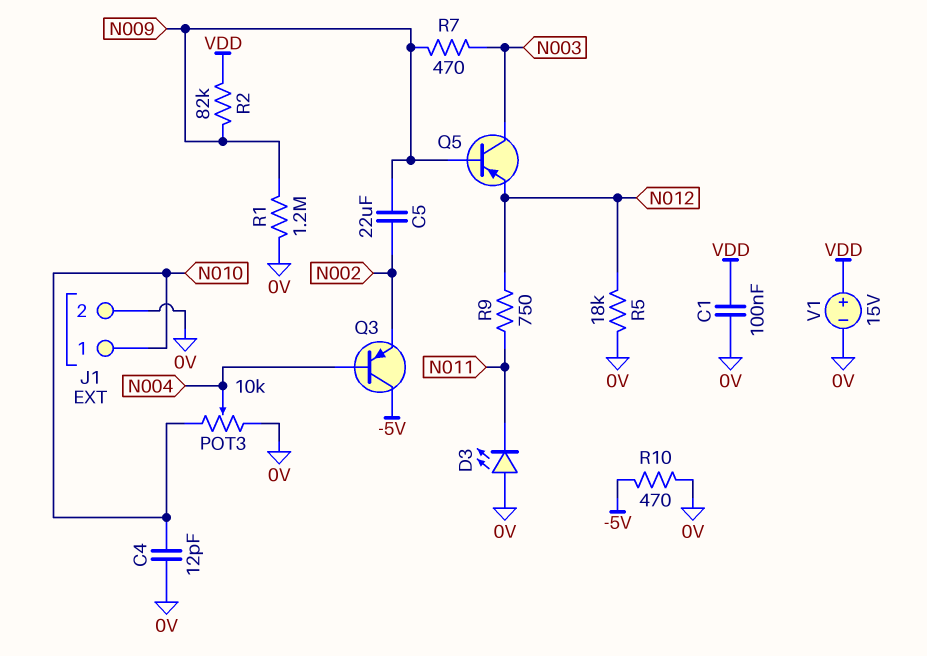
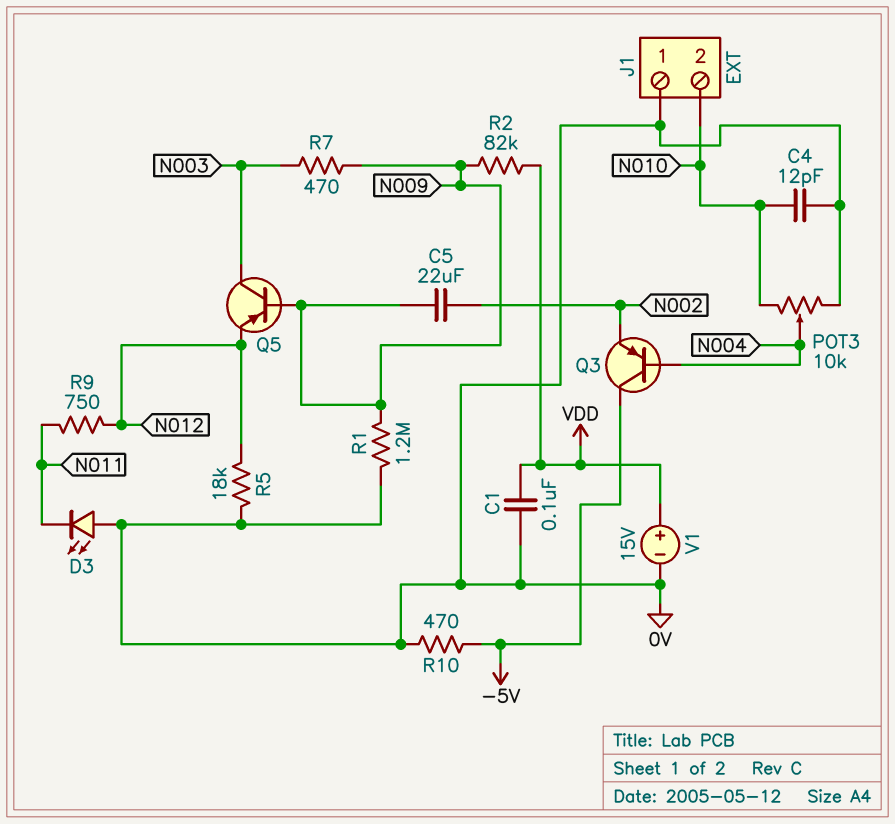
J1 pin 1: N010 -> 0V
J1 pin 2: 0V -> N010

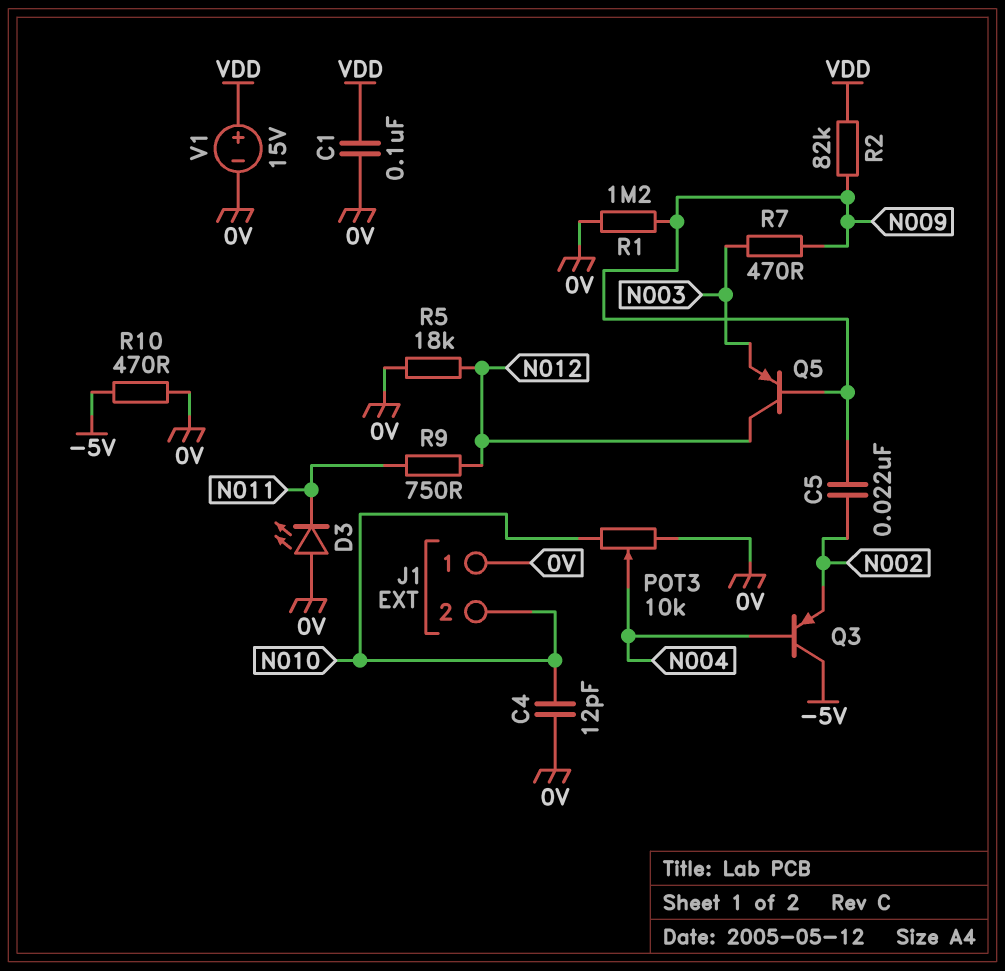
C5: 22uF (N002, N009) -> 22nF (N002, N009)
Q5: PNP (B N009, C N003, E N012) -> PNP (B N009, C N012, E N003)

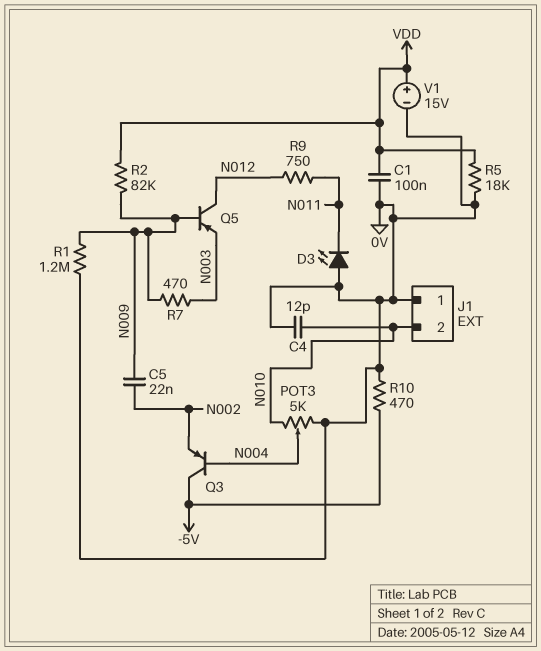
POT3: 10k (0V, N010, wiper N004) -> 5k (0V, N010, wiper N004)
R5: 18k (0V, N012) -> 18k (0V, VDD)

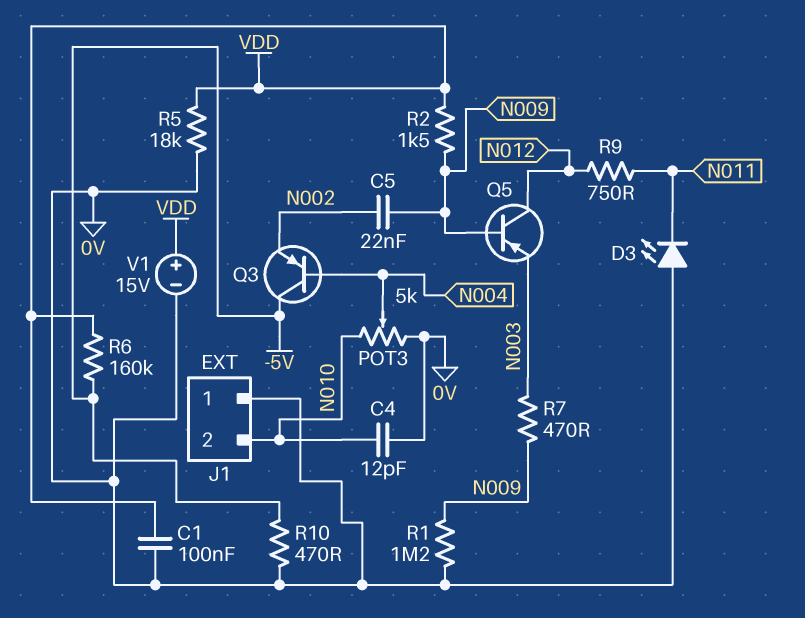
R2: 82k (N009, VDD) -> 1.5k (N009, VDD)
R6: none -> 160k (-5V, VDD)

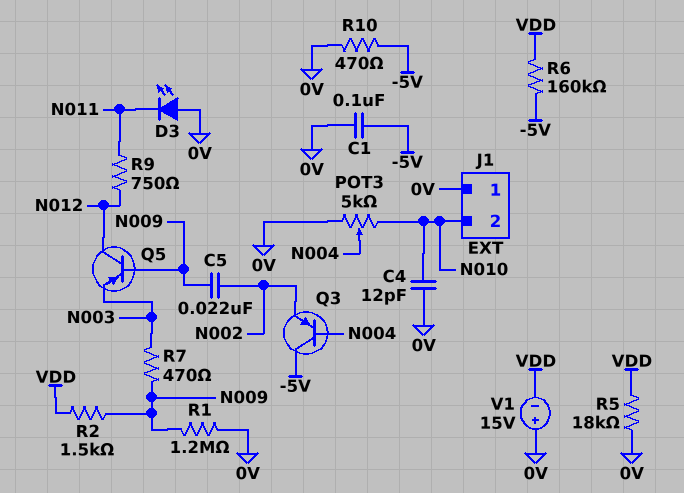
C1: 100nF (0V, VDD) -> 100nF (-5V, 0V)
V1: 15V (plus VDD, minus 0V) -> 15V (plus 0V, minus VDD)

